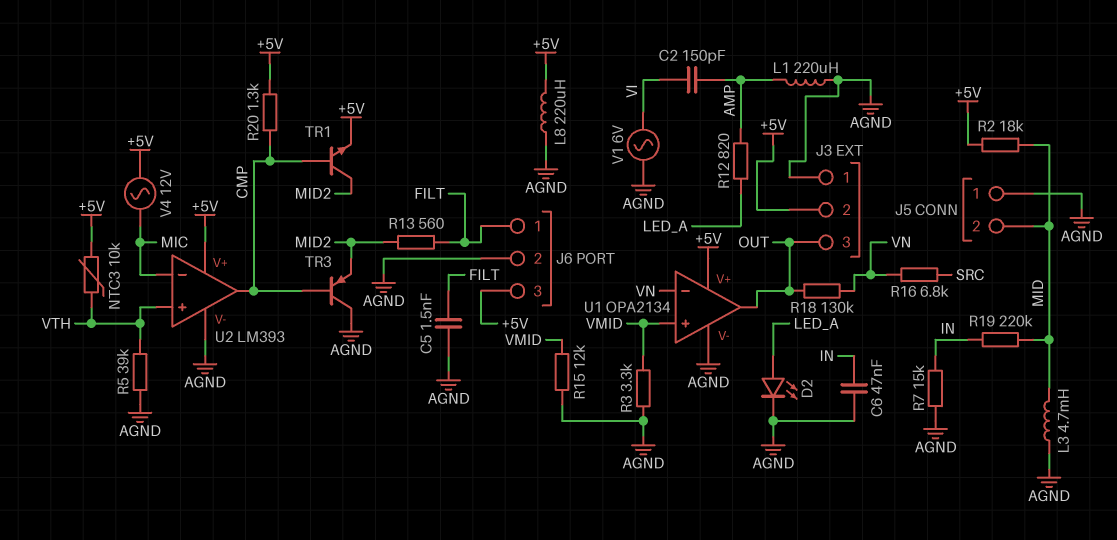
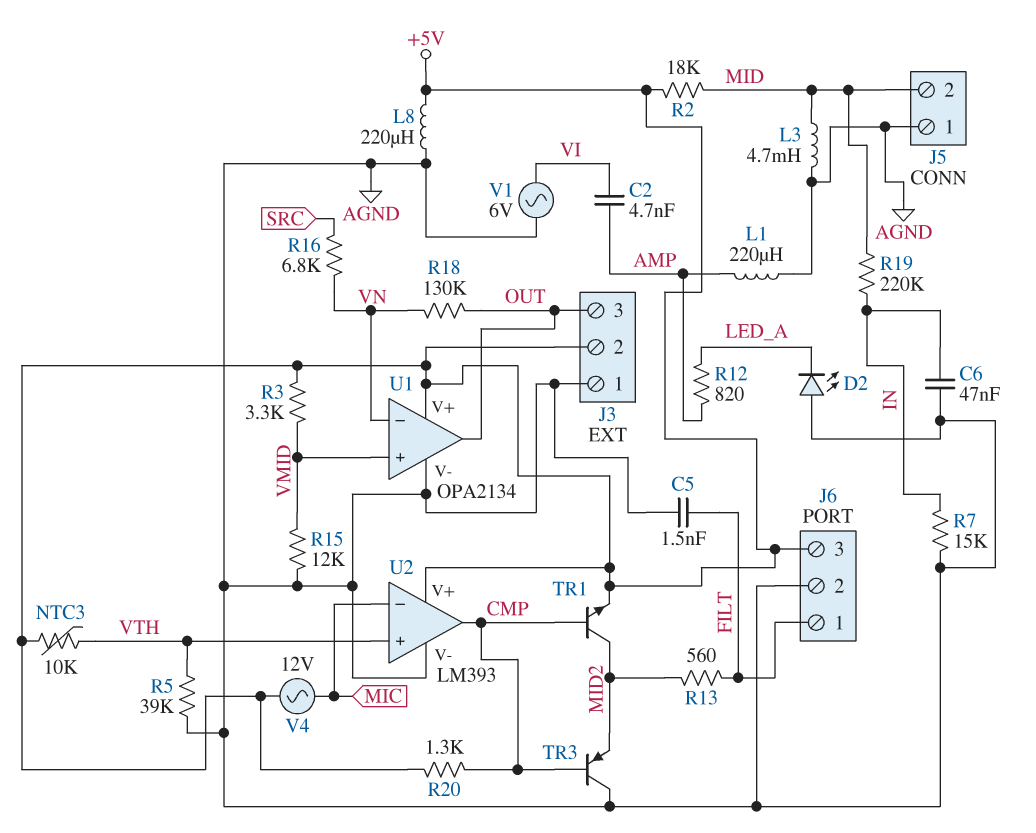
C2: 150pF (AMP, VI) -> 4.7nF (AMP, VI)
D2: LED (A LED_A, K AGND) -> LED (A AGND, K LED_A)
R3: 3.3k (AGND, VMID) -> 3.3k (+5V, VMID)

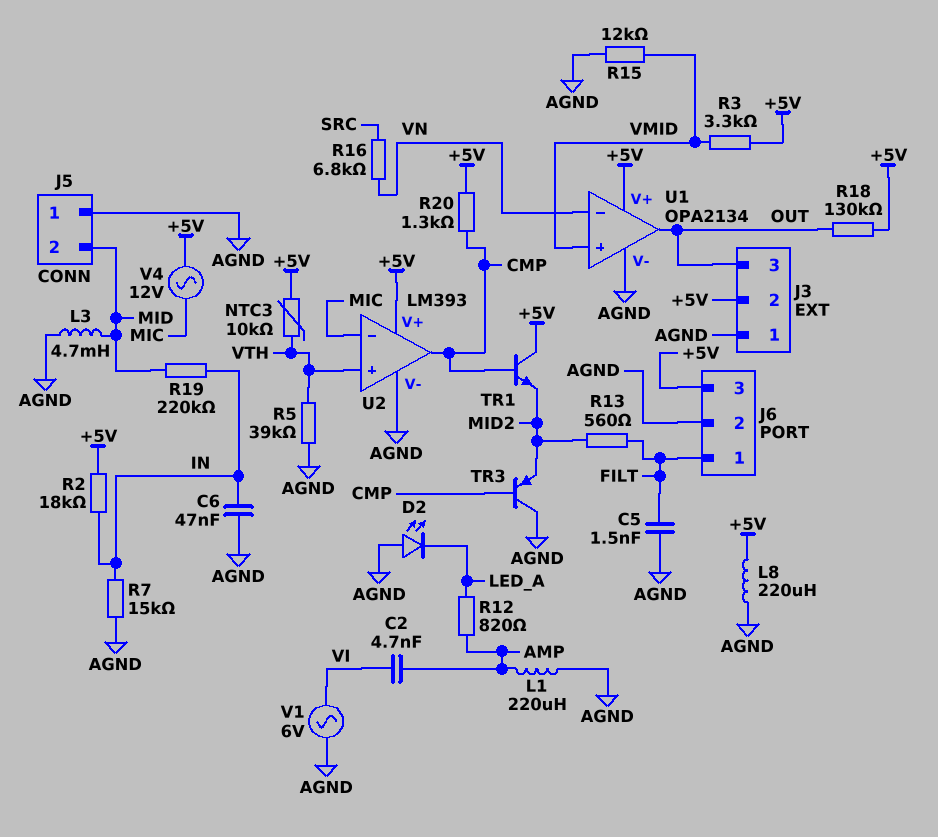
R2: 18k (+5V, MID) -> 18k (+5V, IN)
R18: 130k (OUT, VN) -> 130k (+5V, OUT)
TR1: NPN (B CMP, C MID2, E +5V) -> NPN (B CMP, C +5V, E MID2)

